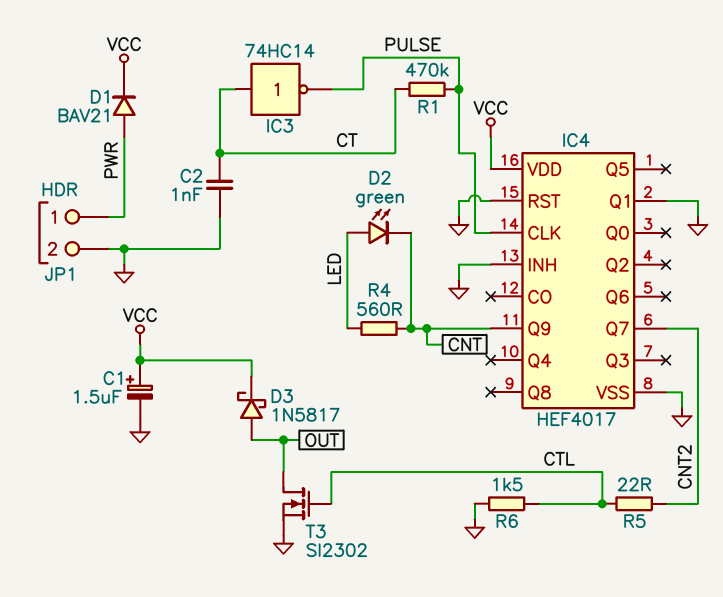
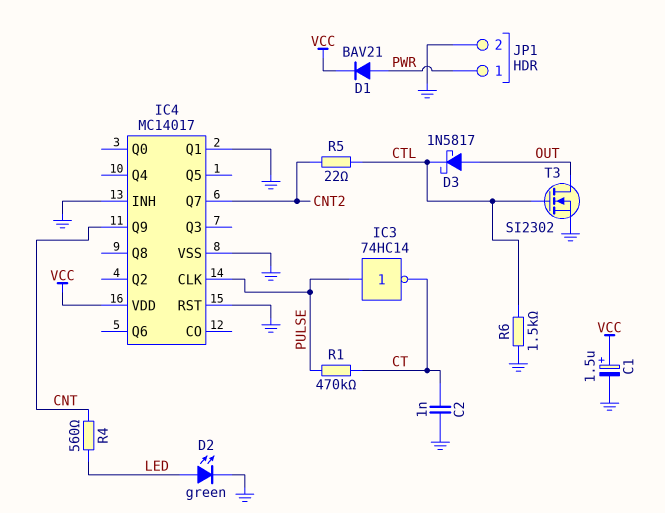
D2: LED green (A LED, K CNT) -> LED green (A LED, K GND)
D3: schottky 1N5817 (A OUT, K VCC) -> schottky 1N5817 (A OUT, K CTL)
IC3: NOT 74HC14 (in CT, out PULSE) -> NOT 74HC14 (in PULSE, out CT)
IC4: HEF4017 -> MC14017

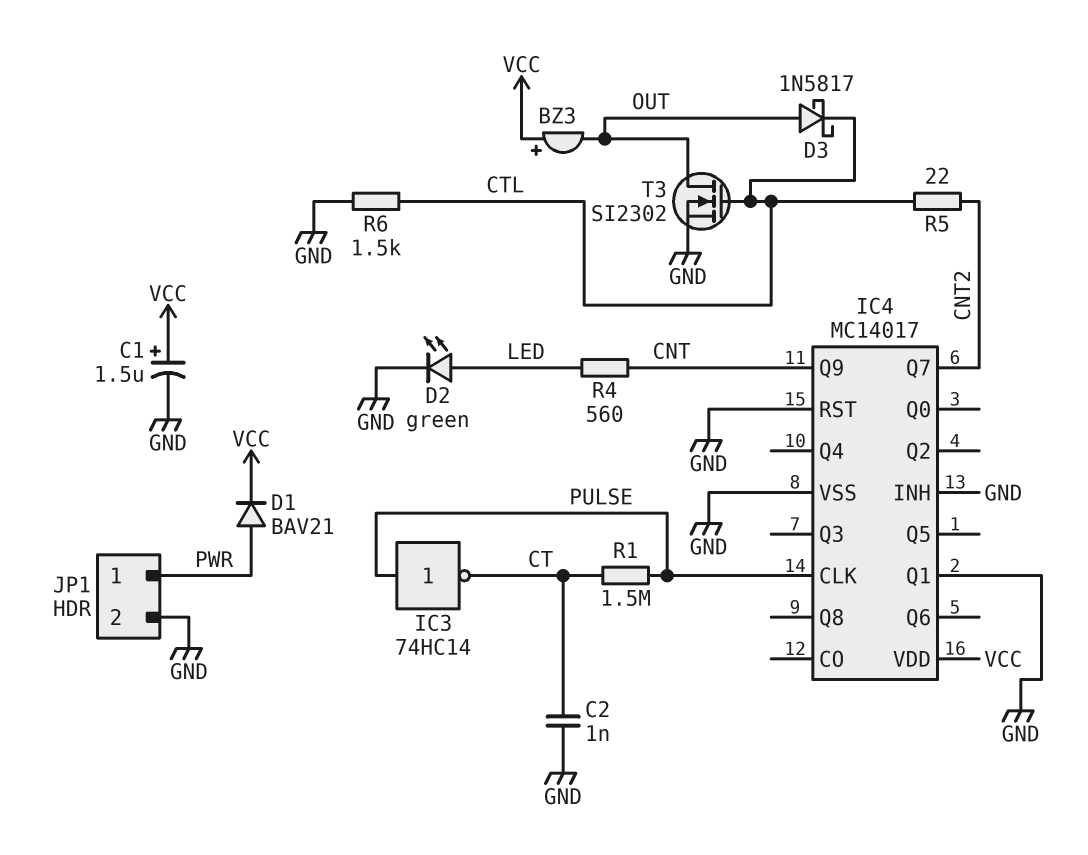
BZ3: none -> buzzer (plus VCC, minus OUT)
R1: 470k (CT, PULSE) -> 1.5M (CT, PULSE)

